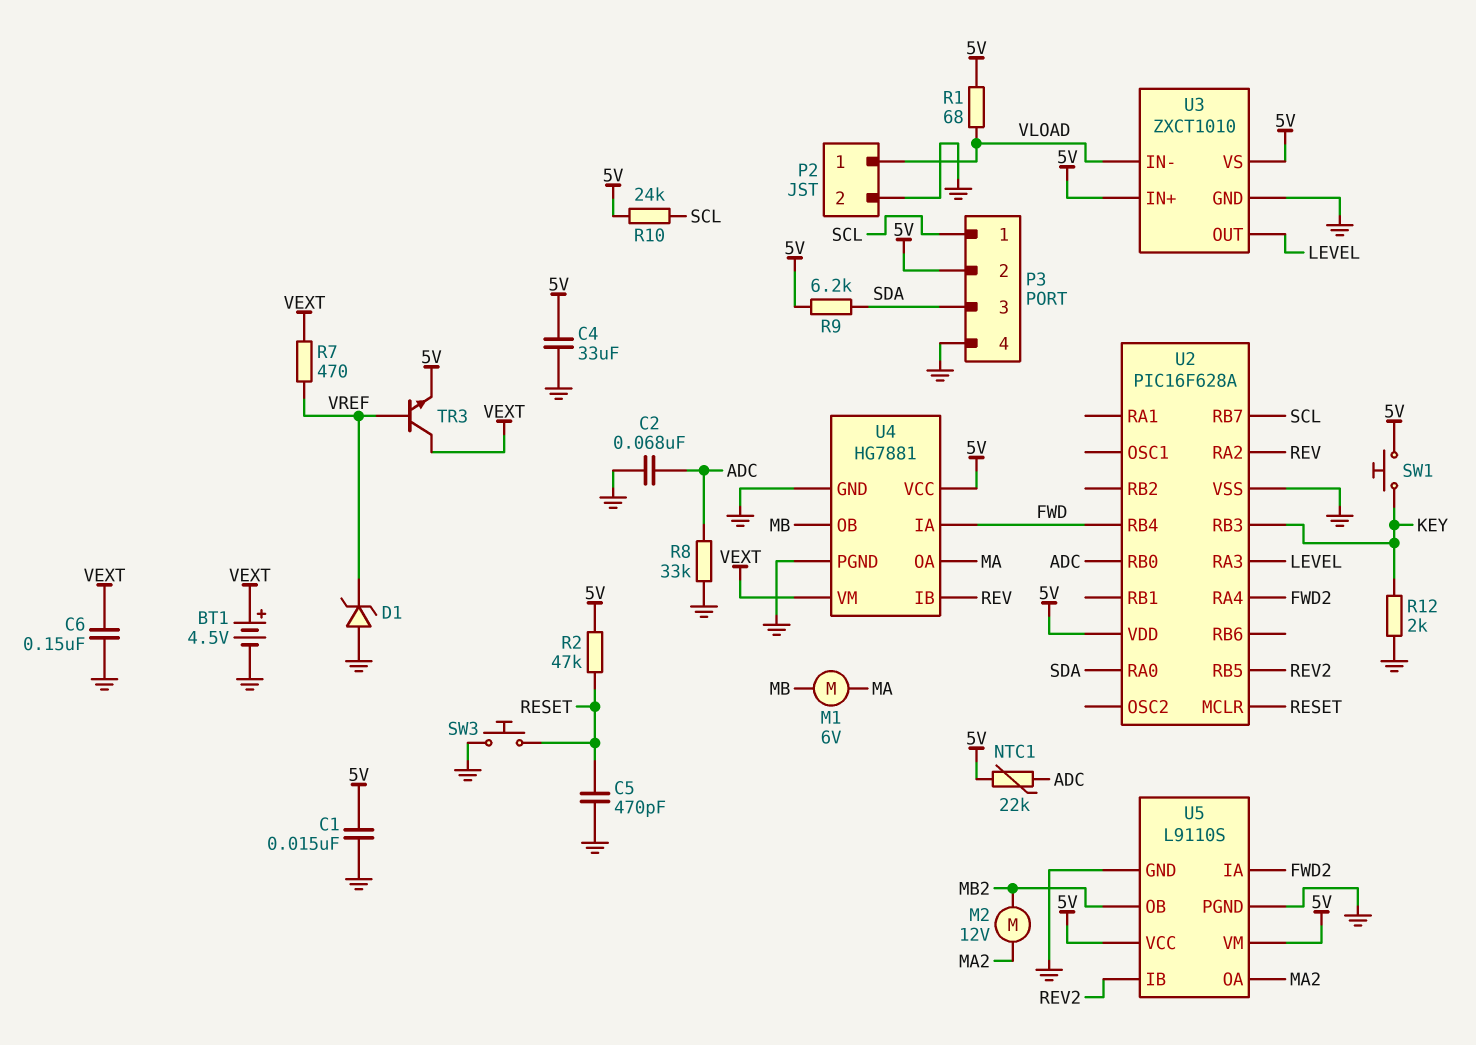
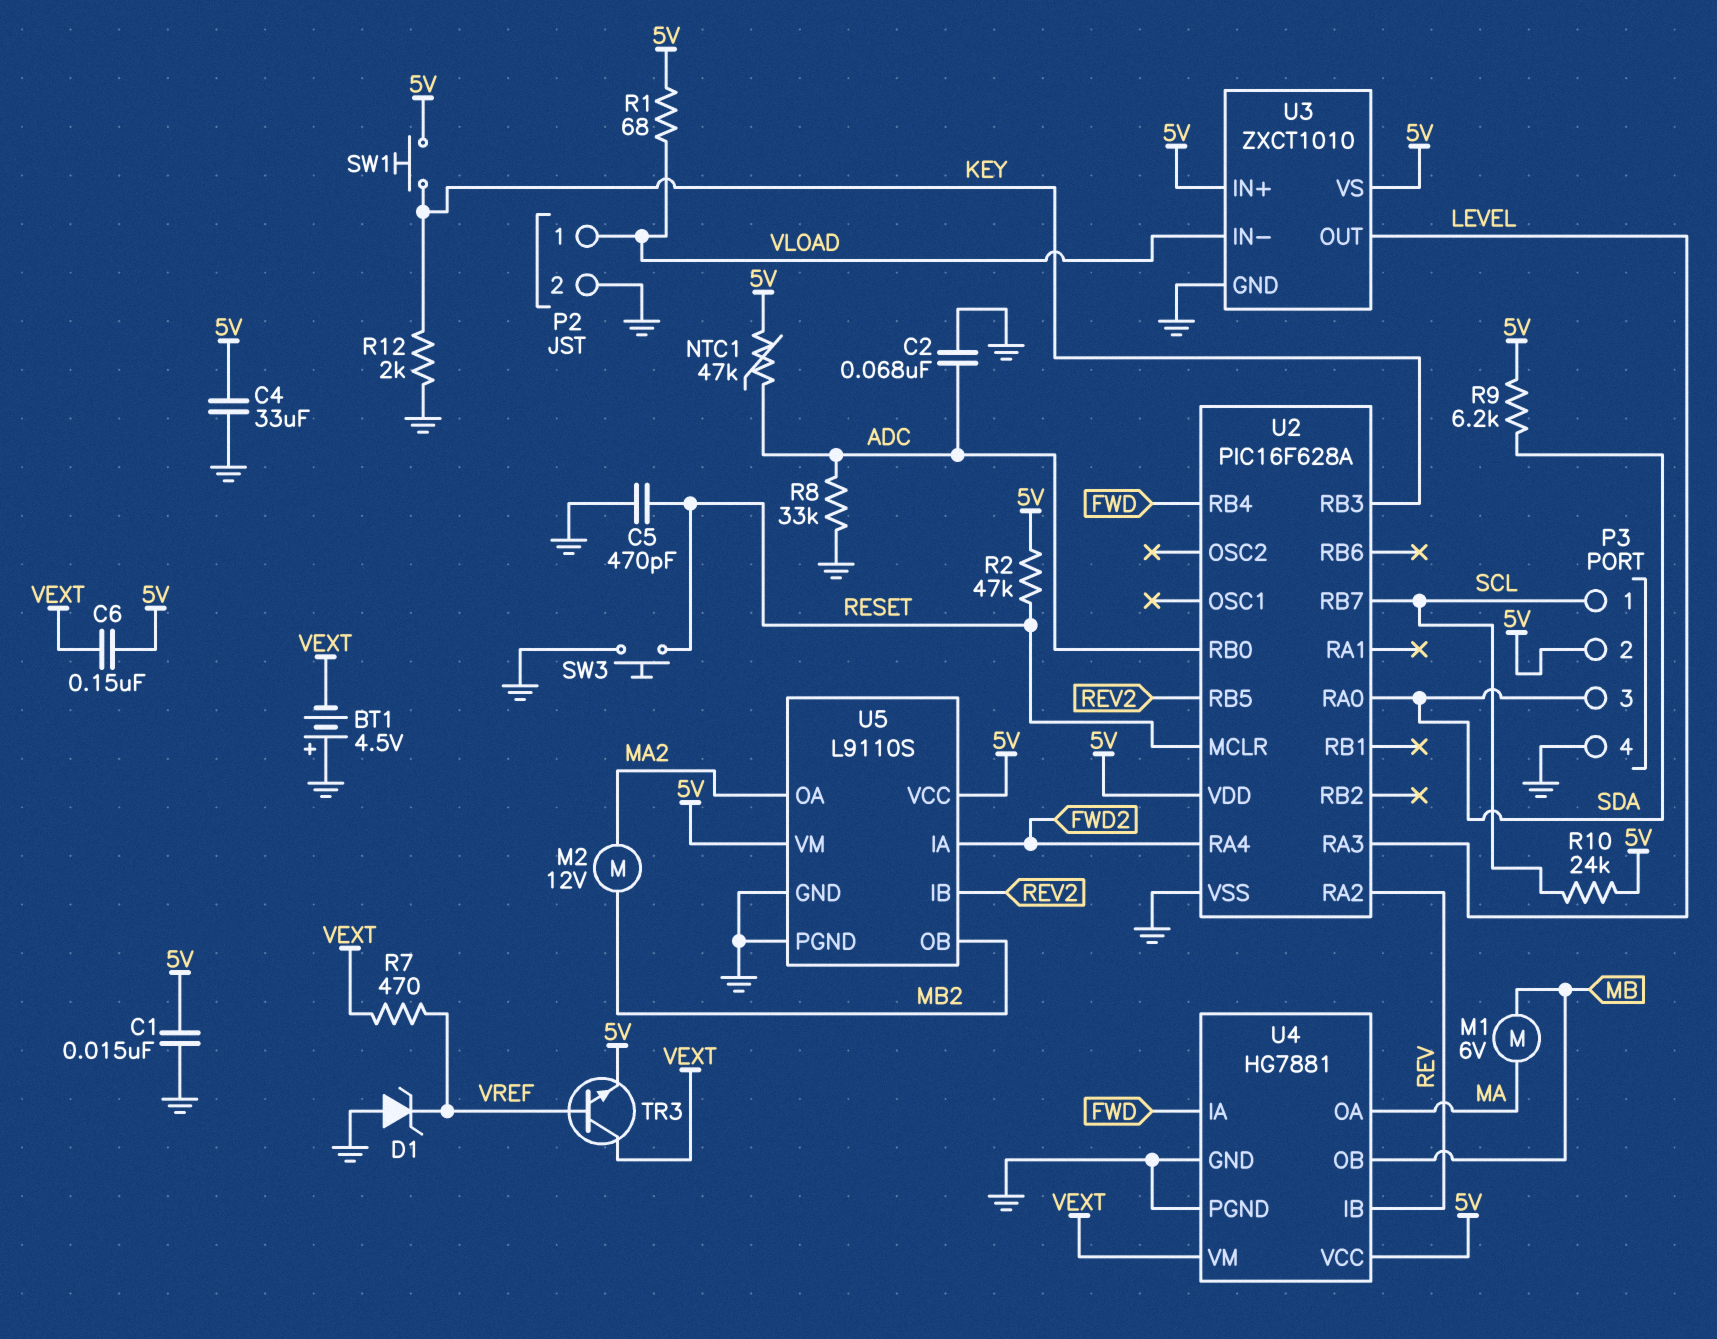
BT1: 4.5V (plus VEXT, minus GND) -> 4.5V (plus GND, minus VEXT)
C6: 150nF (GND, VEXT) -> 150nF (5V, VEXT)
NTC1: 22k (5V, ADC) -> 47k (5V, ADC)

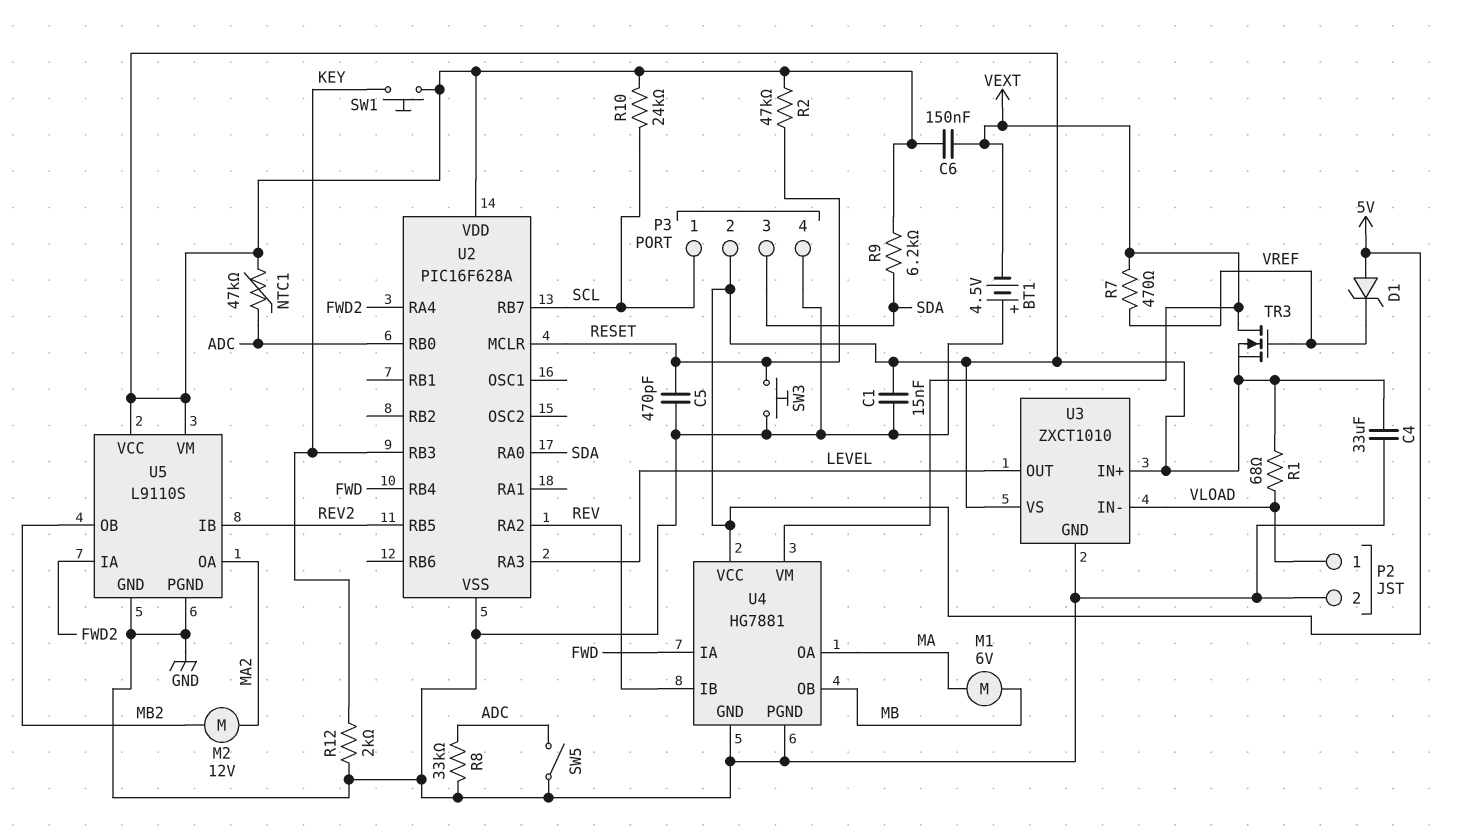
C2: 68nF (ADC, GND) -> none
D1: zener (A GND, K VREF) -> zener (A 5V, K VREF)
SW5: none -> switch (ADC, GND)
TR3: NPN (B VREF, C VEXT, E 5V) -> NMOS (G VREF, D VEXT, S 5V)

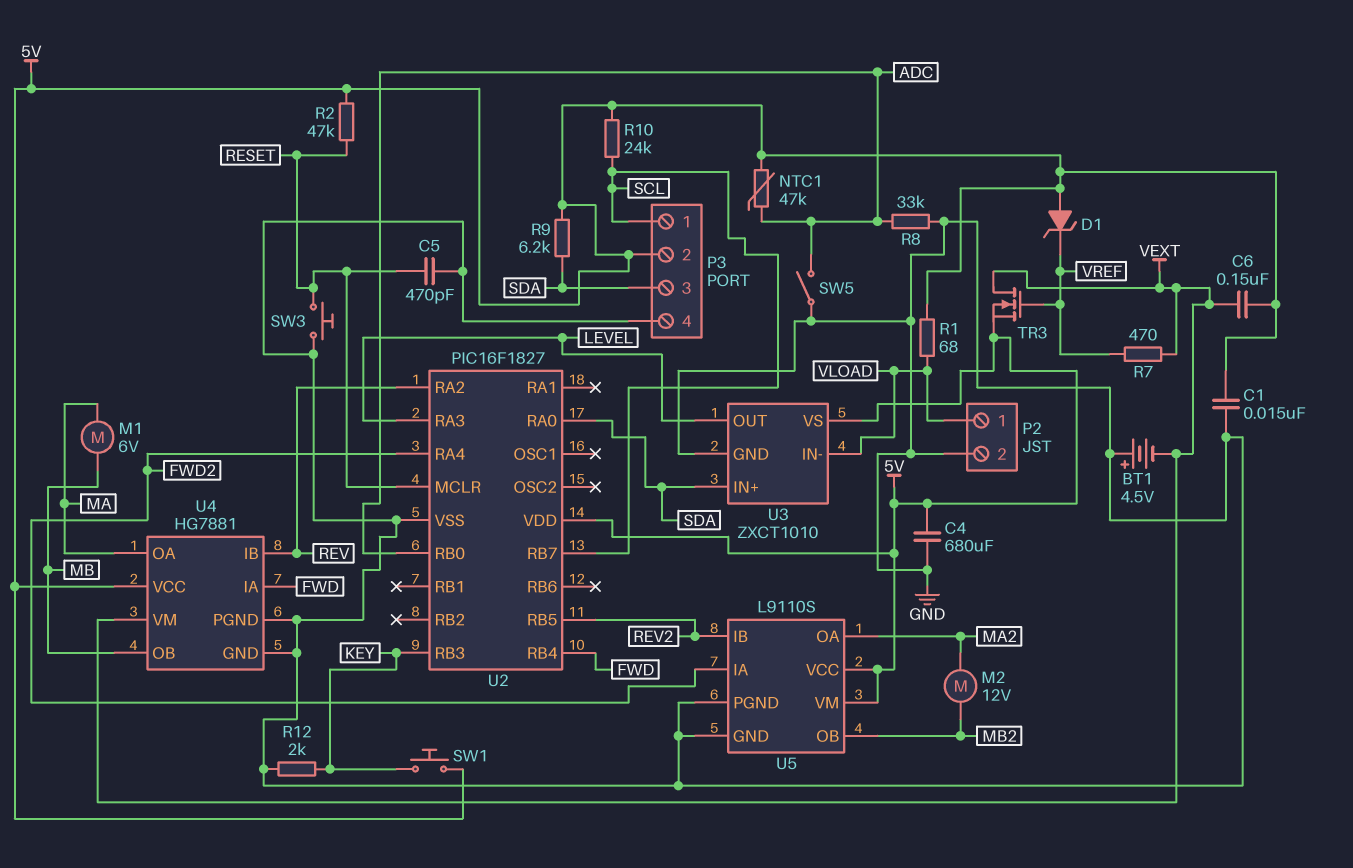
C4: 33uF (5V, GND) -> 680uF (5V, GND)
U2: PIC16F628A -> PIC16F1827
U3 pin IN+: 5V -> SDA

